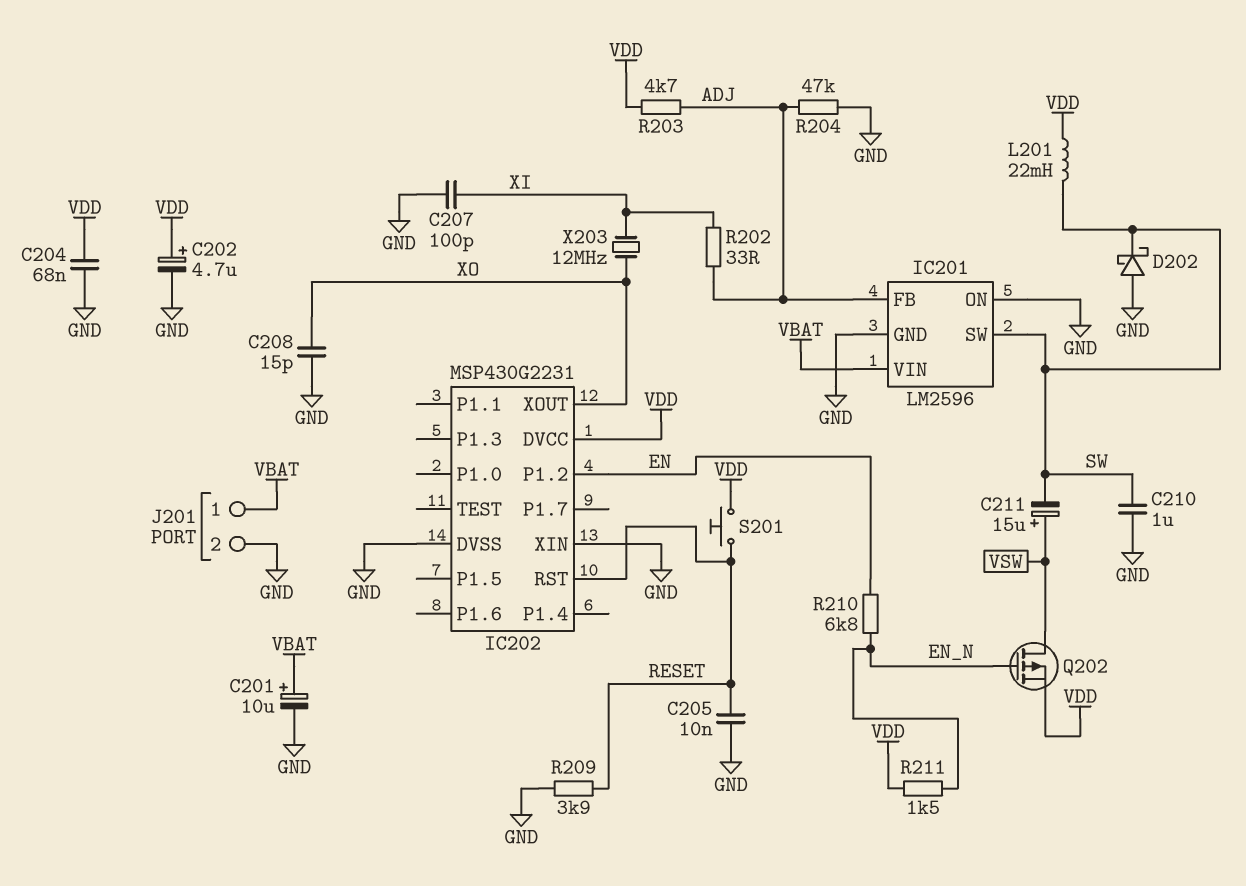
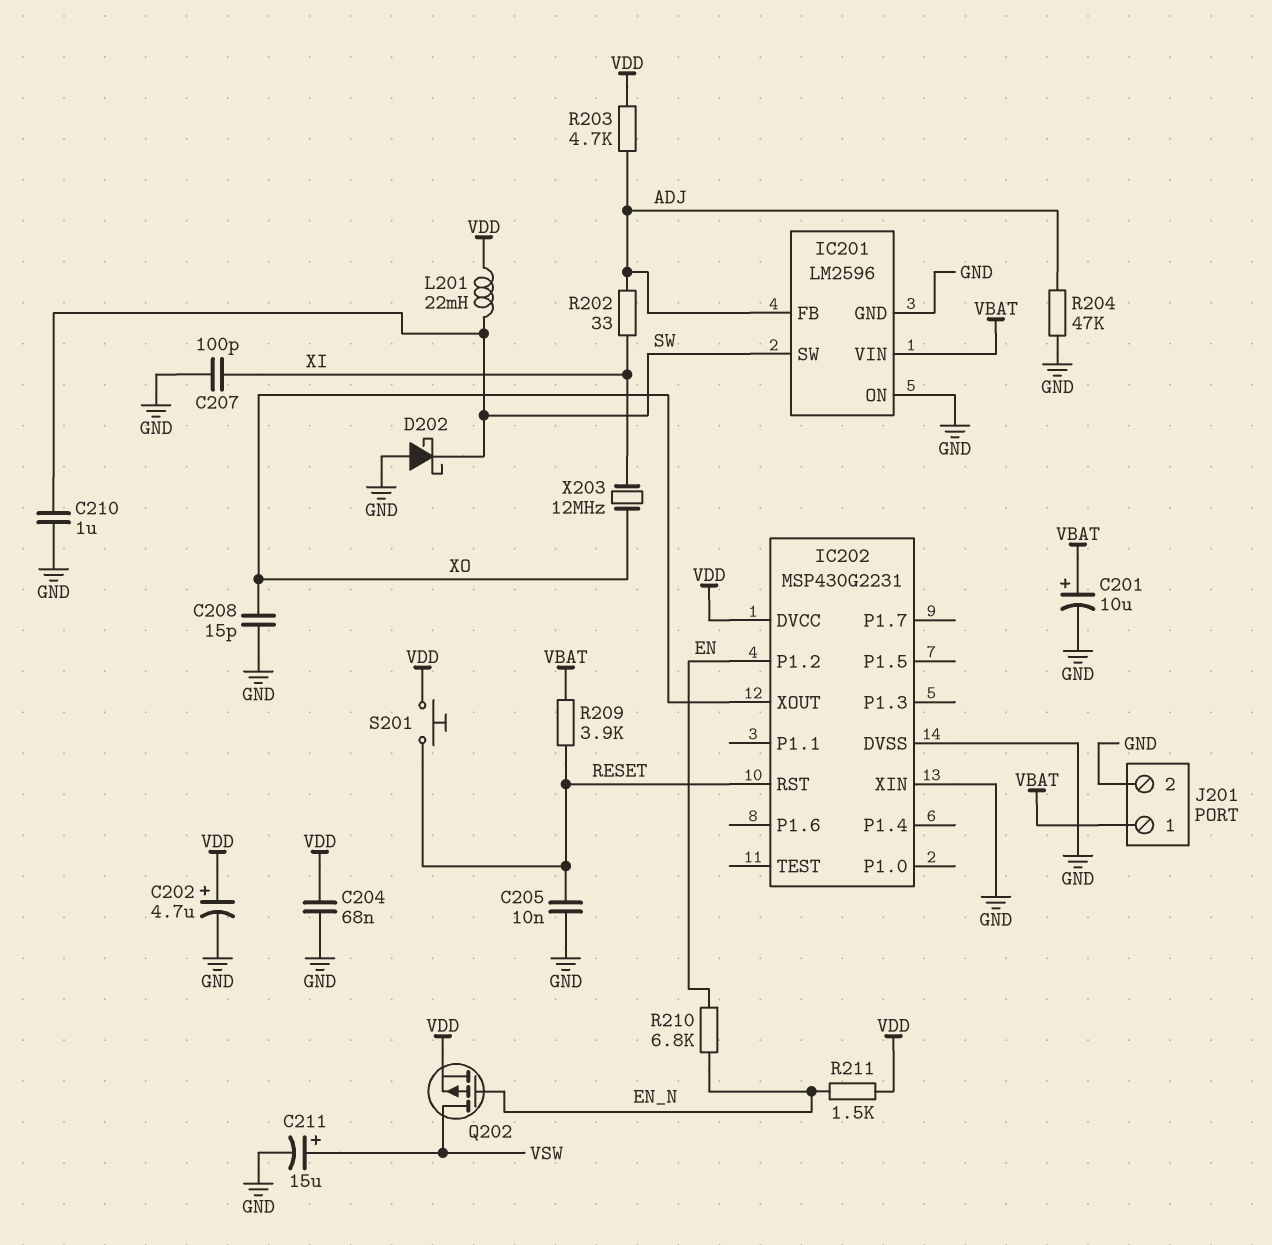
C211: 15uF (plus VSW, minus SW) -> 15uF (plus VSW, minus GND)
R209: 3.9k (GND, RESET) -> 3.9k (RESET, VBAT)

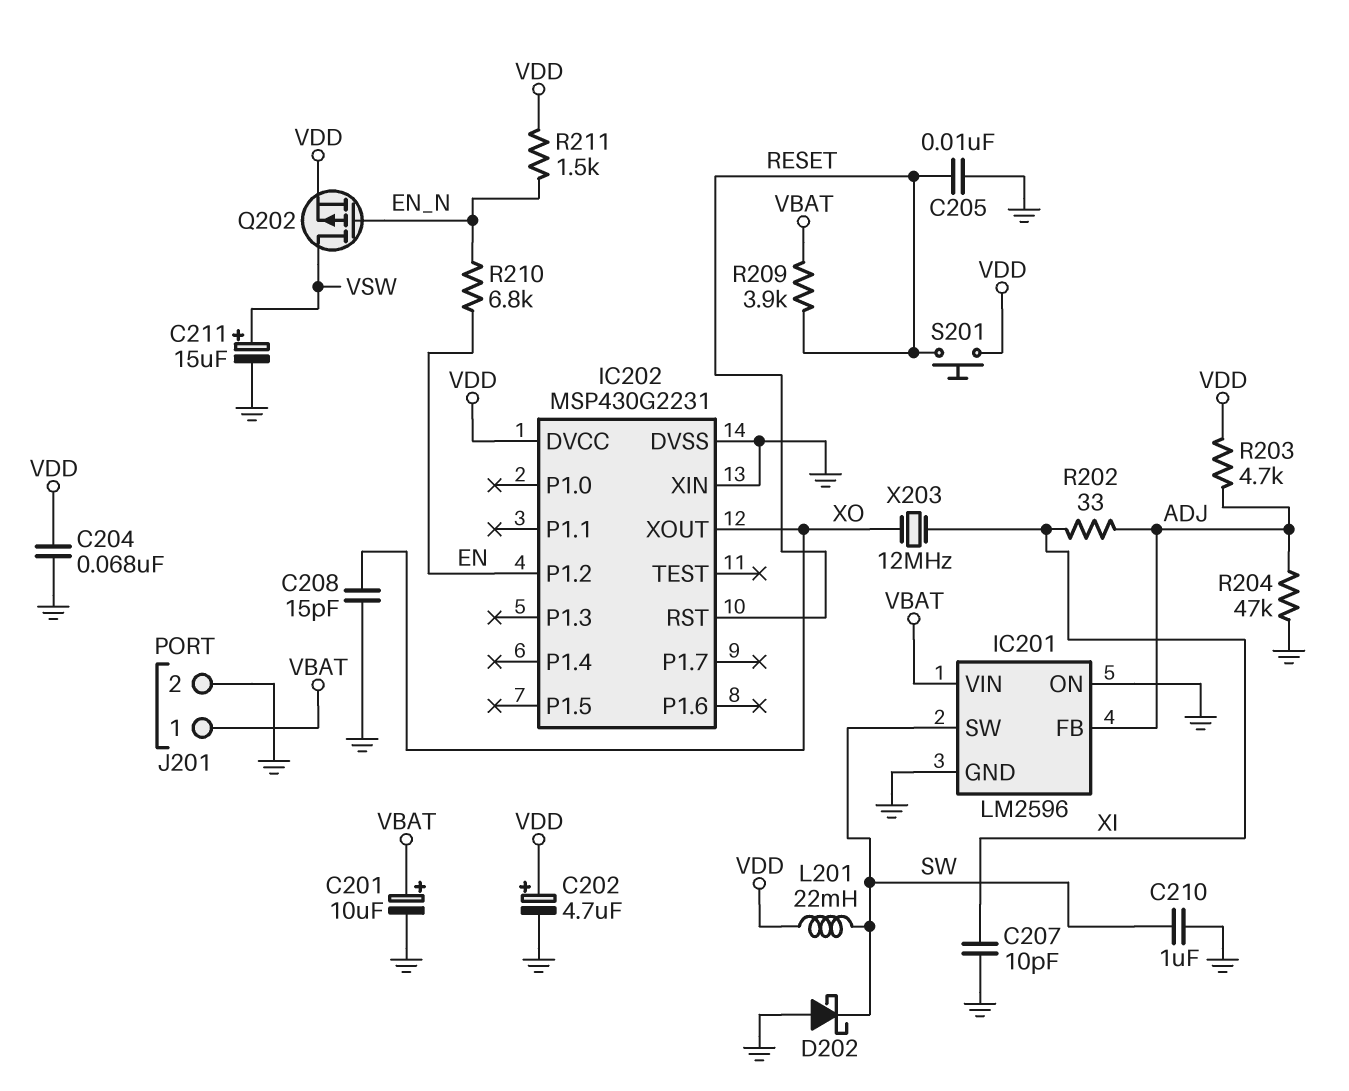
C207: 100pF (GND, XI) -> 10pF (GND, XI)

